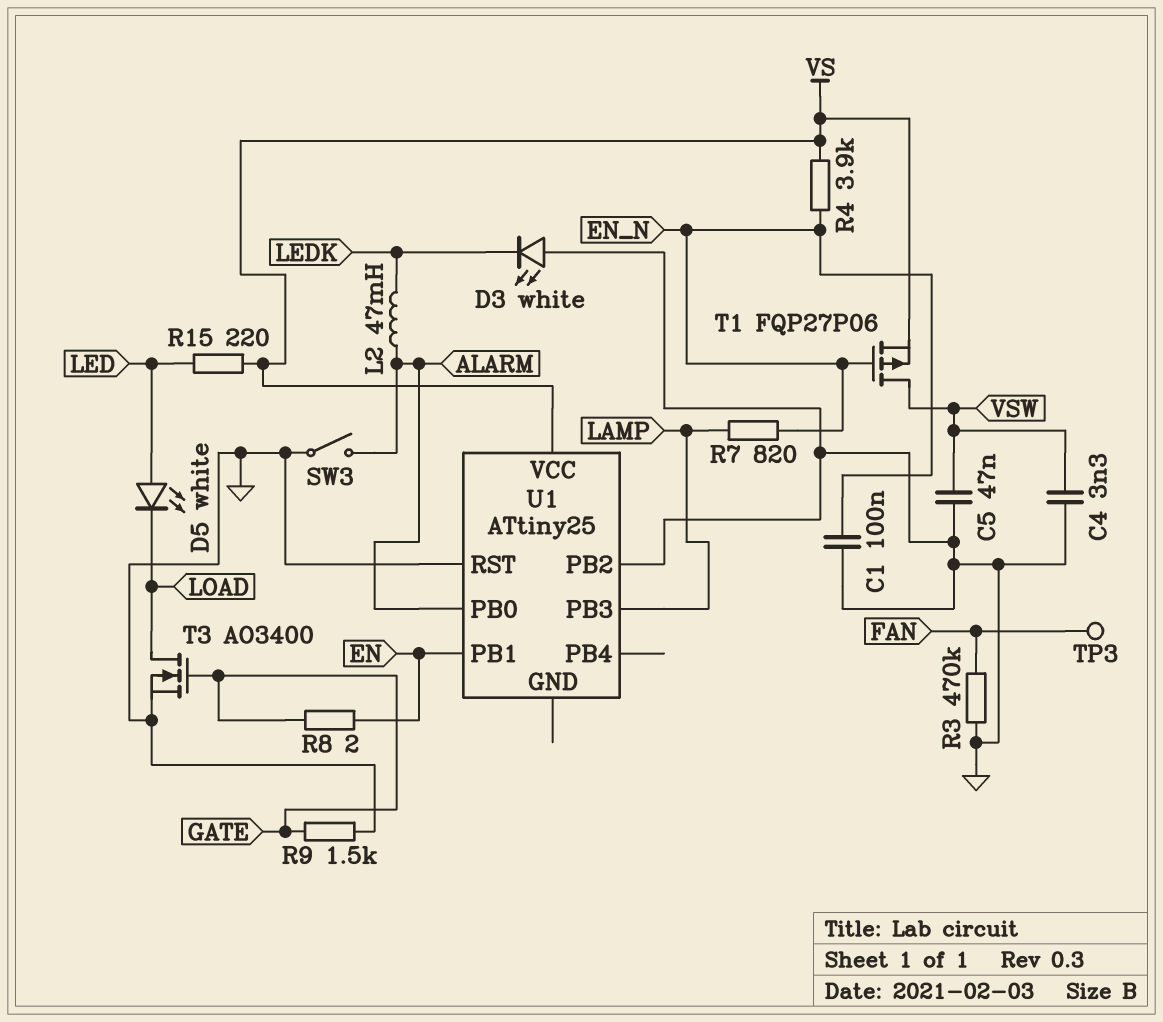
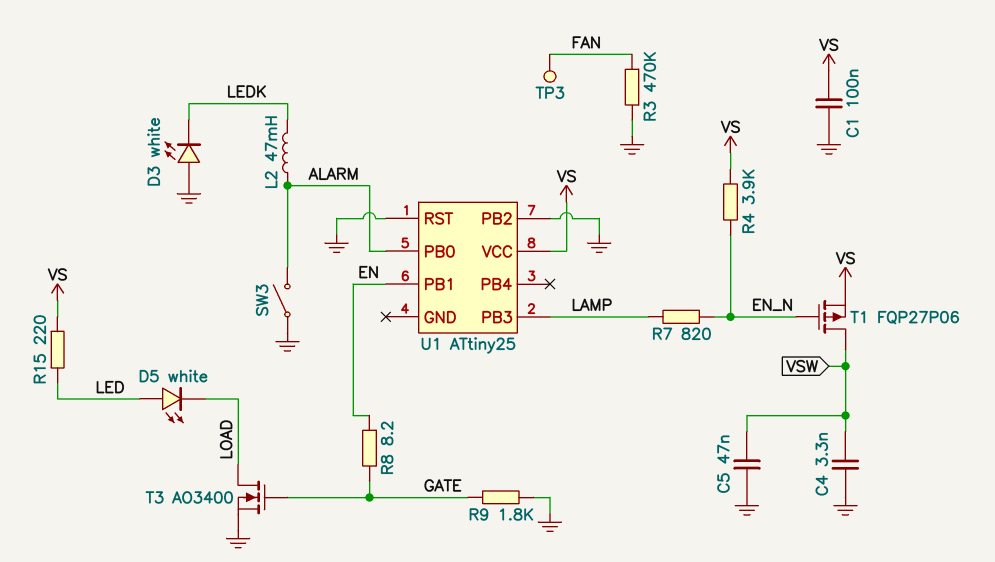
C1: 100nF (EN_N, GND) -> 100nF (GND, VS)
R8: 2 (EN, GATE) -> 8.2 (EN, GATE)
R9: 1.5k (GATE, GND) -> 1.8k (GATE, GND)

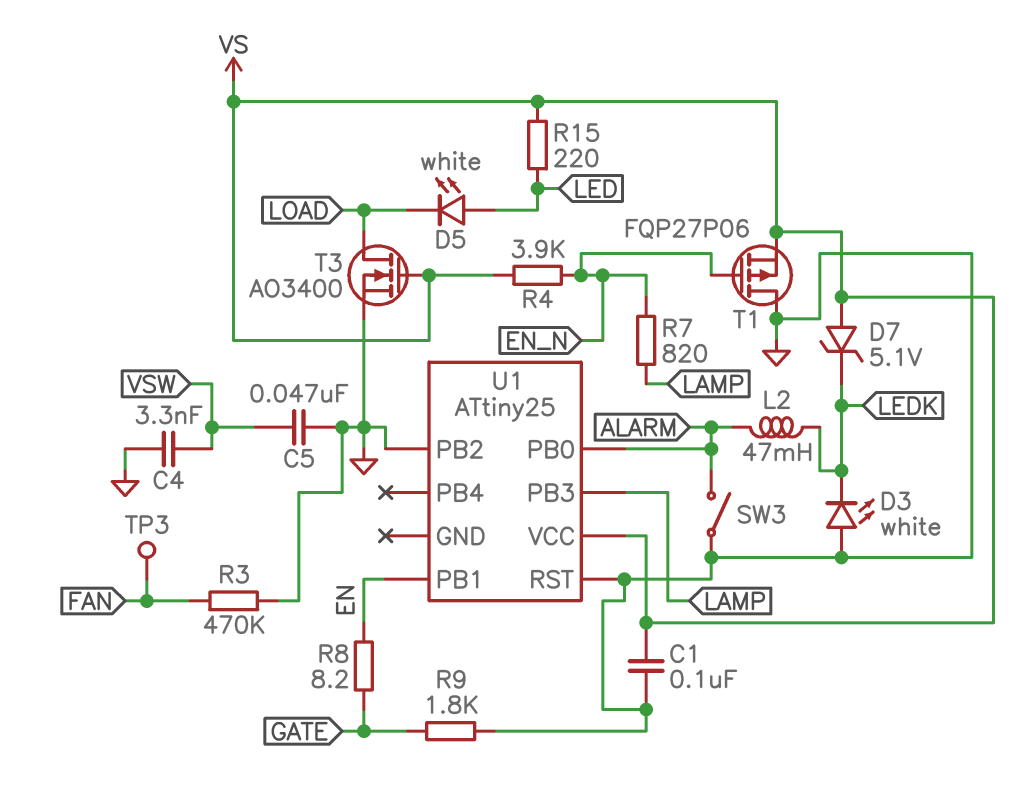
D7: none -> zener 5.1V (A VS, K LEDK)
T1: PMOS FQP27P06 (G EN_N, D VSW, S VS) -> PMOS FQP27P06 (G EN_N, D GND, S VS)
T3: NMOS AO3400 (G GATE, D LOAD, S GND) -> NMOS AO3400 (G VS, D LOAD, S GND)

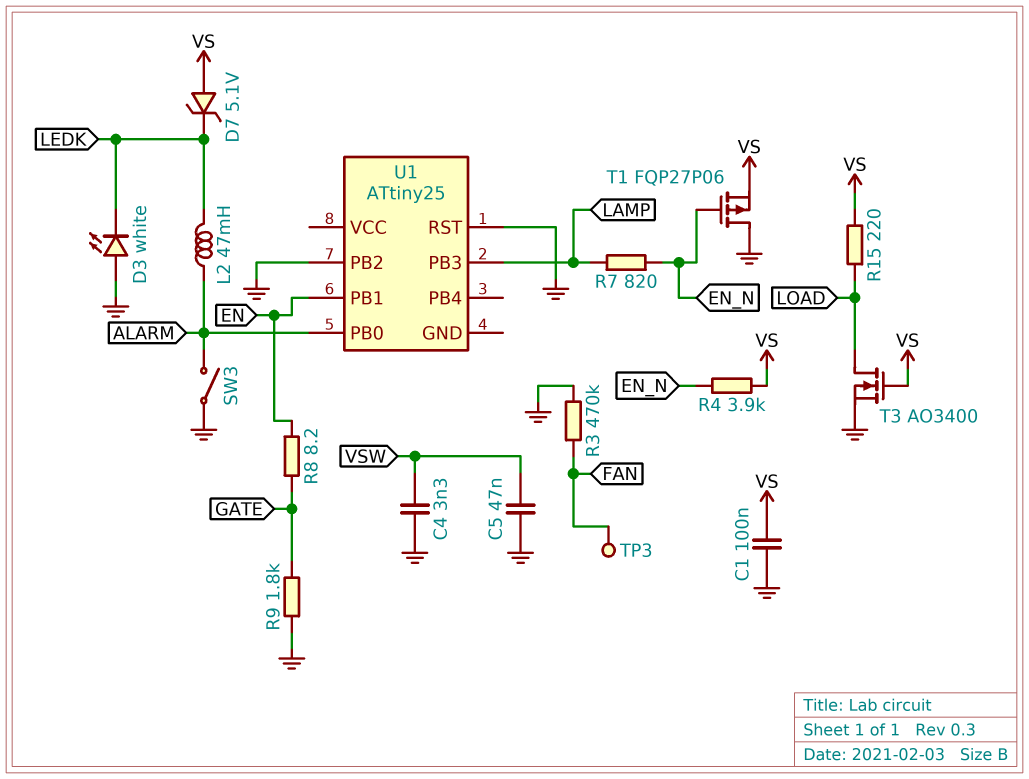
D5: LED white (A LED, K LOAD) -> none
R15: 220 (LED, VS) -> 220 (LOAD, VS)
U1 pin VCC: VS -> none

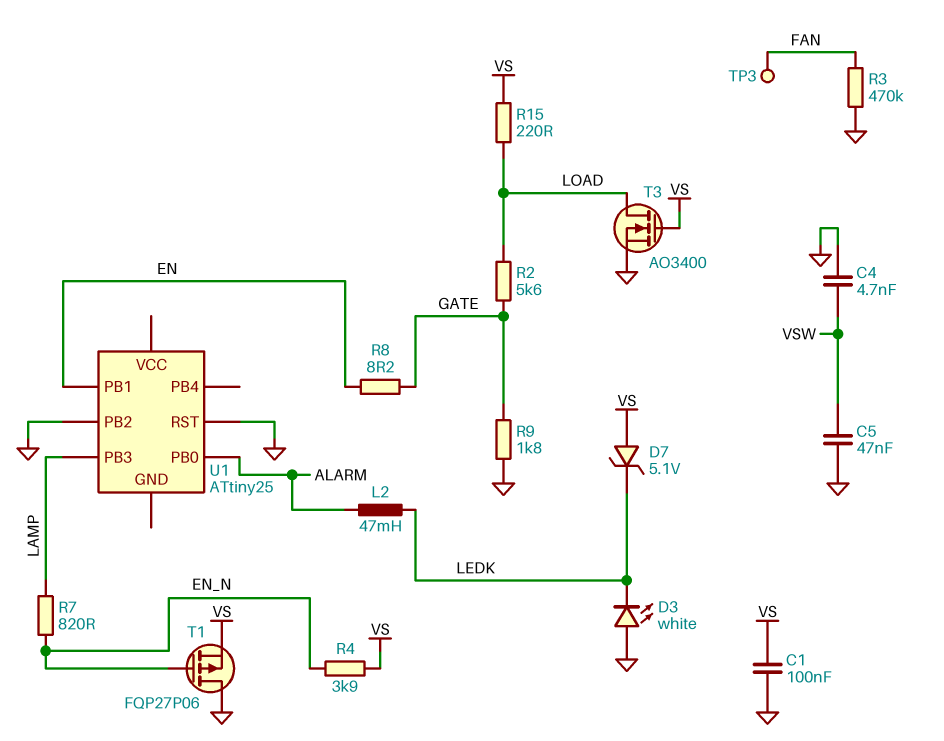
C4: 3.3nF (GND, VSW) -> 4.7nF (GND, VSW)
R2: none -> 5.6k (GATE, LOAD)
SW3: switch (ALARM, GND) -> none

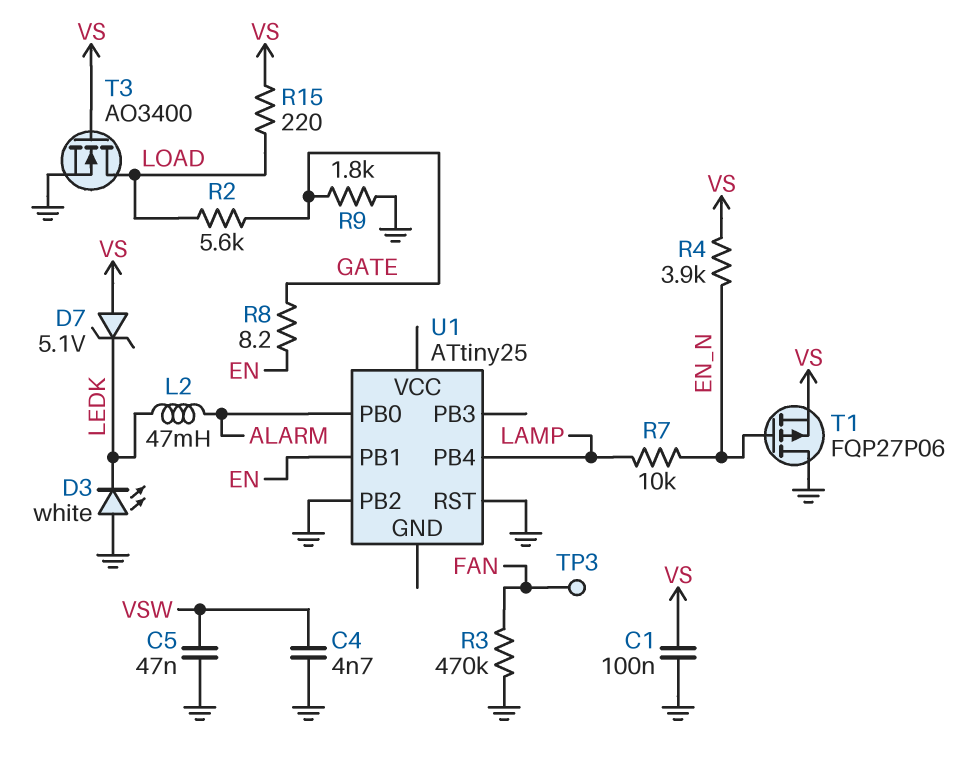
R7: 820 (EN_N, LAMP) -> 10k (EN_N, LAMP)
U1 pin PB3: LAMP -> none
U1 pin PB4: none -> LAMP

